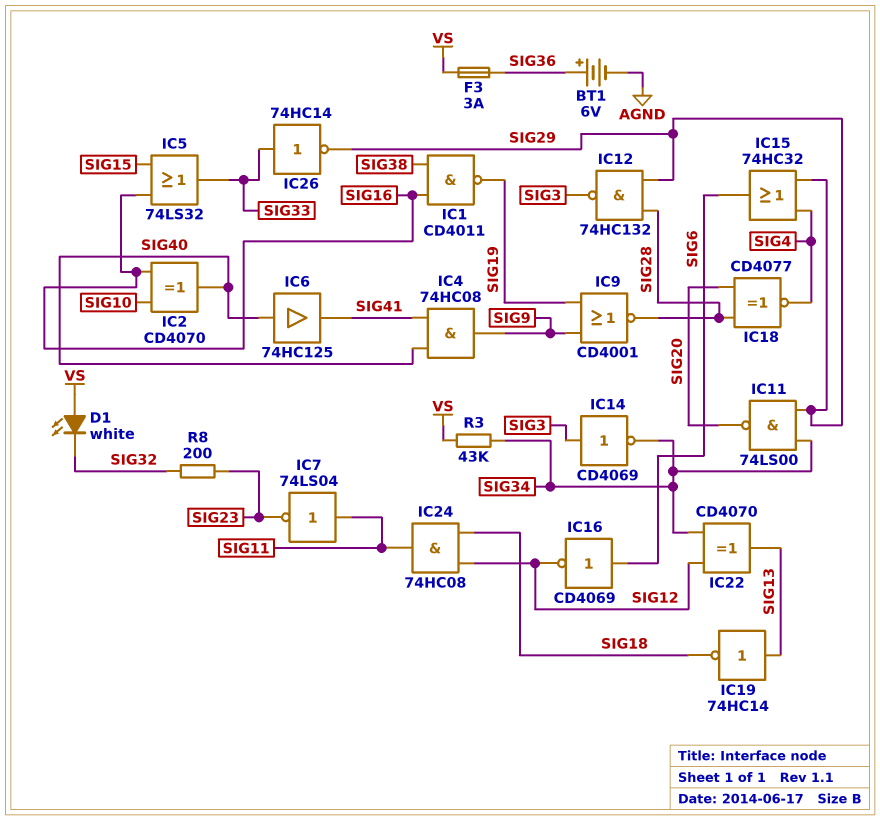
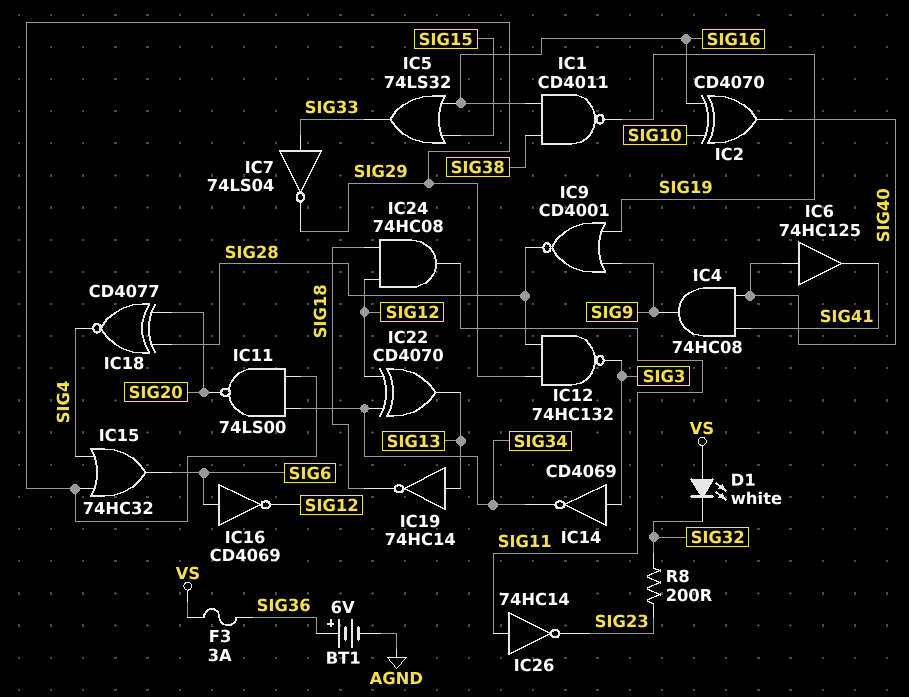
IC7: NOT 74LS04 (in SIG11, out SIG23) -> NOT 74LS04 (in SIG33, out SIG29)
IC26: NOT 74HC14 (in SIG33, out SIG29) -> NOT 74HC14 (in SIG11, out SIG23)
R3: 43k (SIG34, VS) -> none

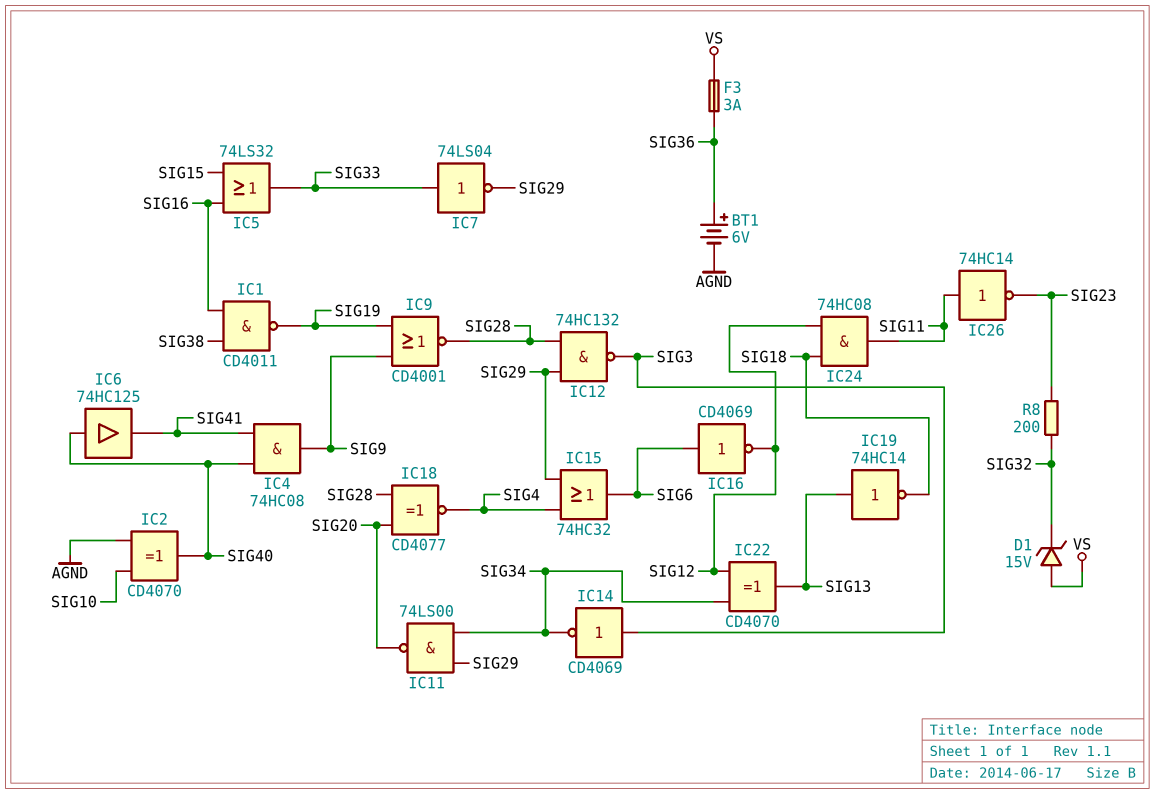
D1: LED white (A VS, K SIG32) -> zener 15V (A VS, K SIG32)
IC2: XOR CD4070 (in SIG10, in SIG16, out SIG40) -> XOR CD4070 (in AGND, in SIG10, out SIG40)

